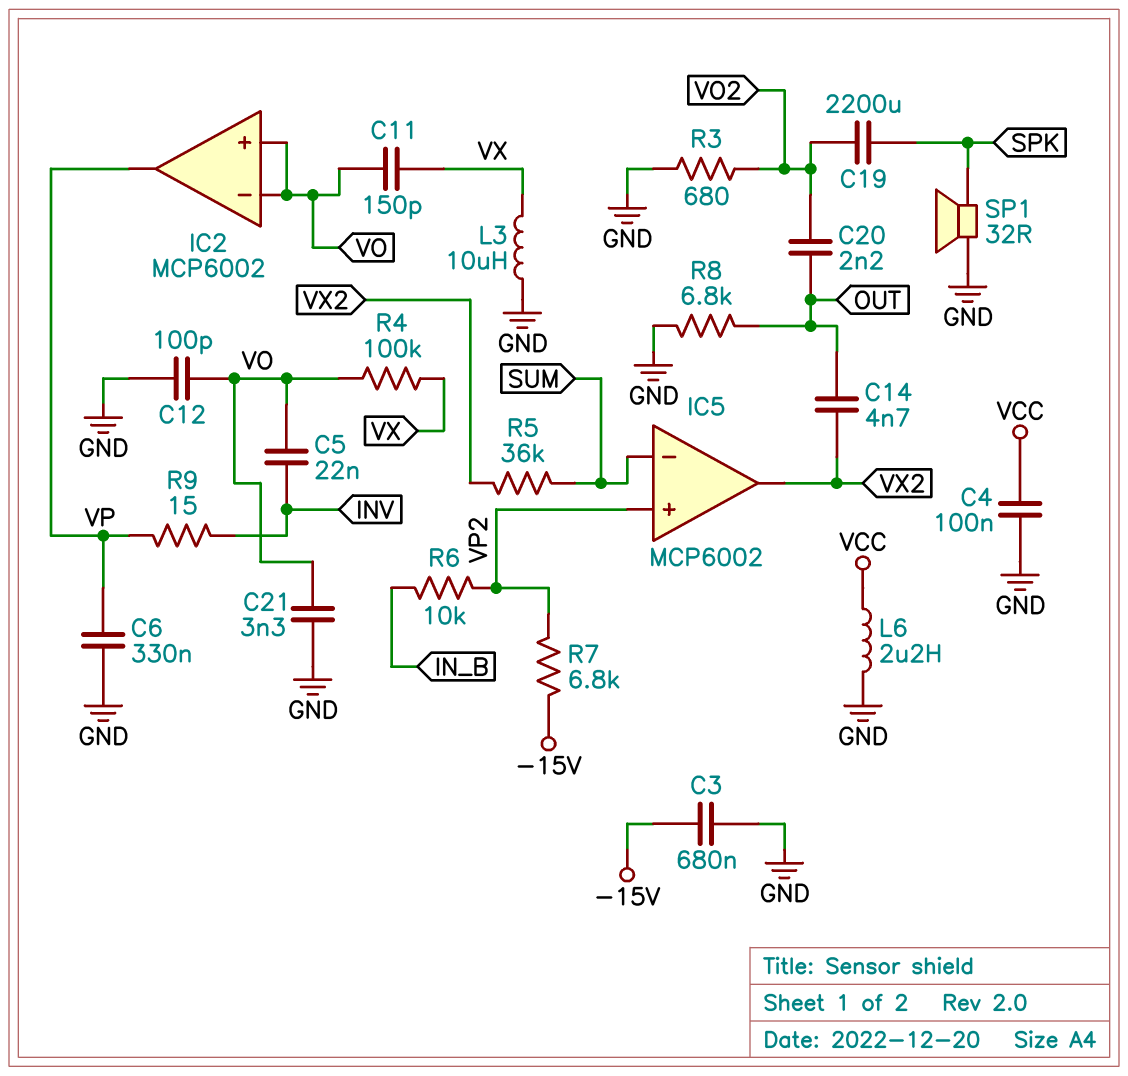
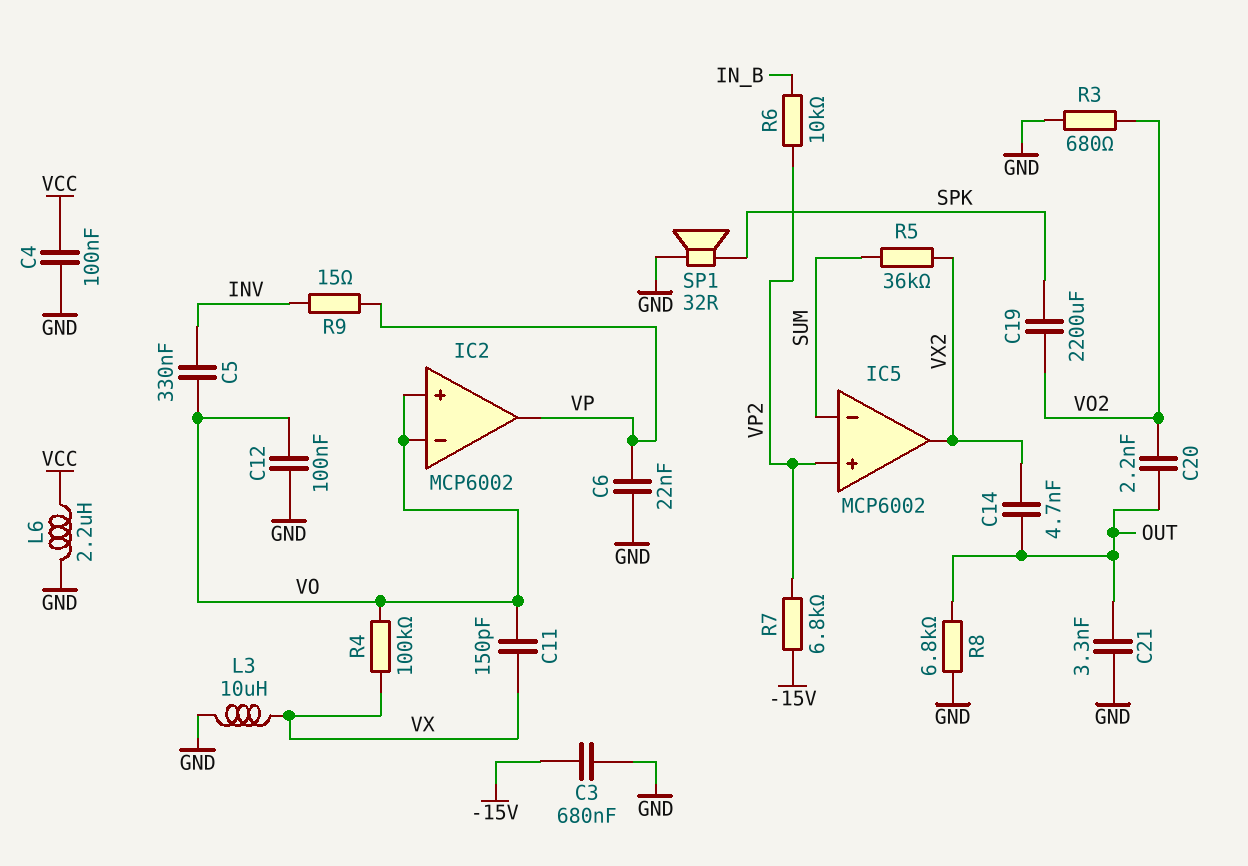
C5: 22nF (INV, VO) -> 330nF (INV, VO)
C6: 330nF (GND, VP) -> 22nF (GND, VP)
C12: 100pF (GND, VO) -> 100nF (GND, VO)
C21: 3.3nF (GND, VO) -> 3.3nF (GND, OUT)

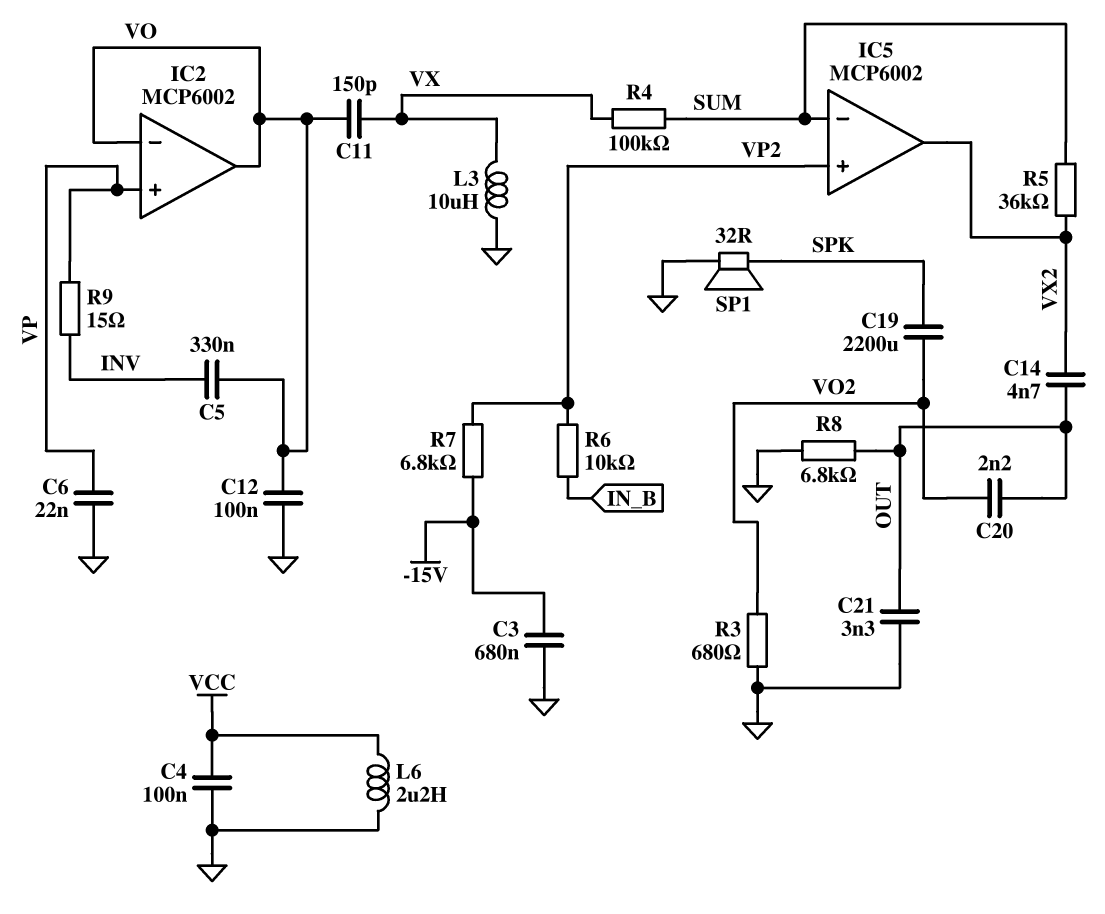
IC2 pin in+: VO -> VP
IC2 pin out: VP -> VO
R4: 100k (VO, VX) -> 100k (SUM, VX)

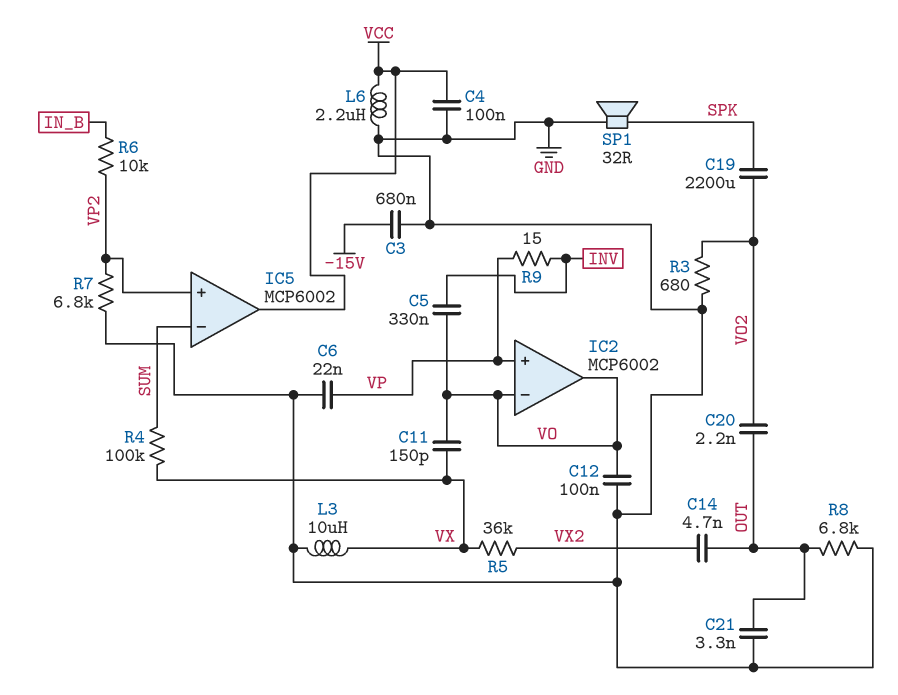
IC5 pin out: VX2 -> VCC
R5: 36k (SUM, VX2) -> 36k (VX, VX2)
R7: 6.8k (-15V, VP2) -> 6.8k (GND, VP2)

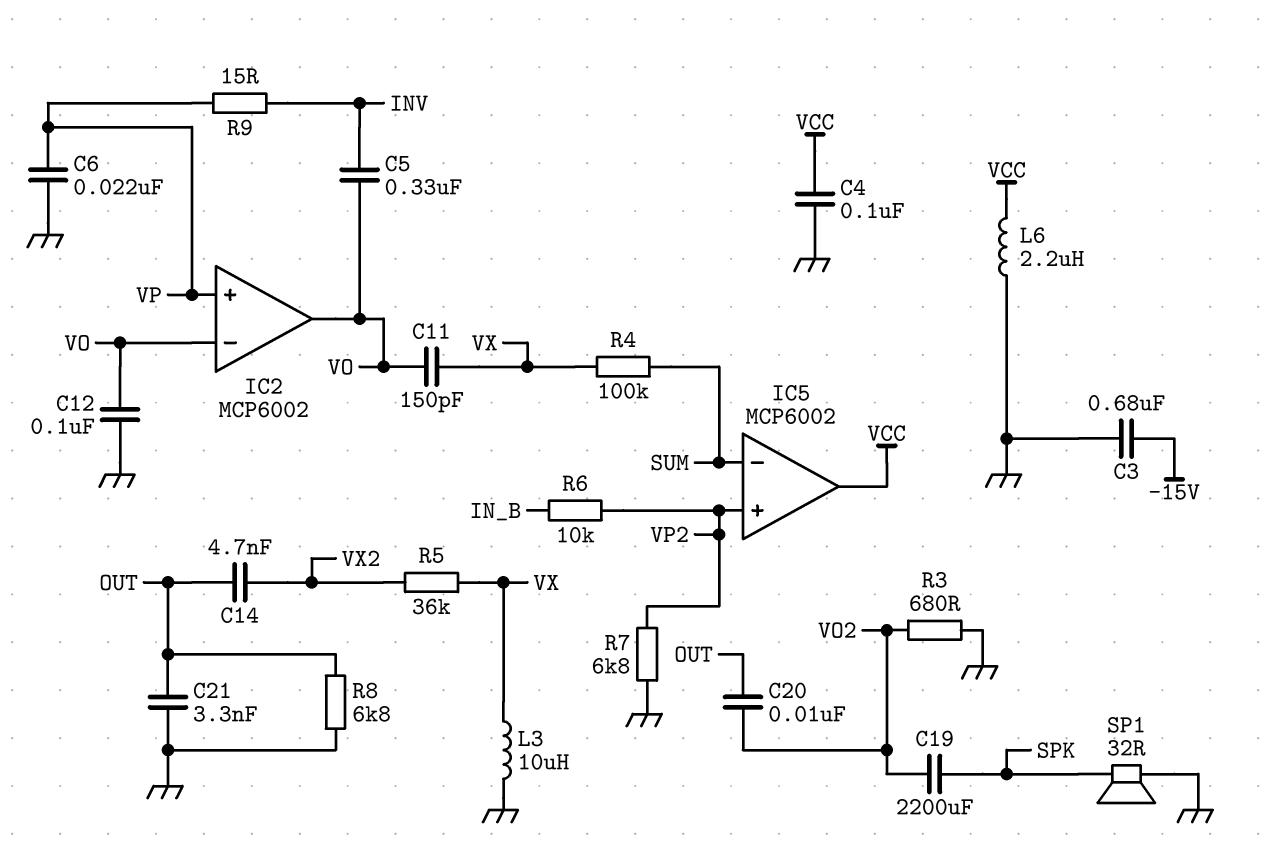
C20: 2.2nF (OUT, VO2) -> 10nF (OUT, VO2)

